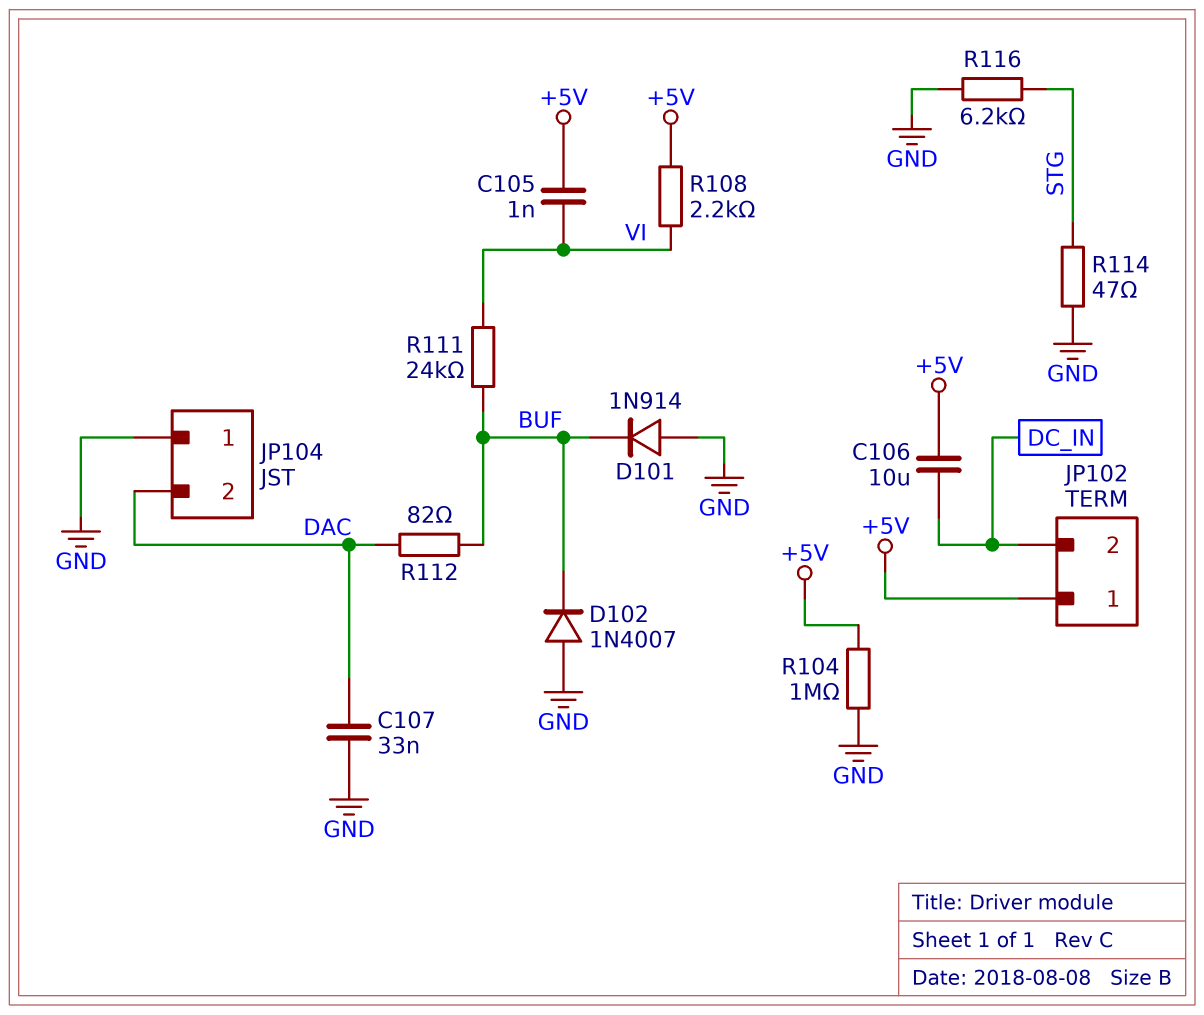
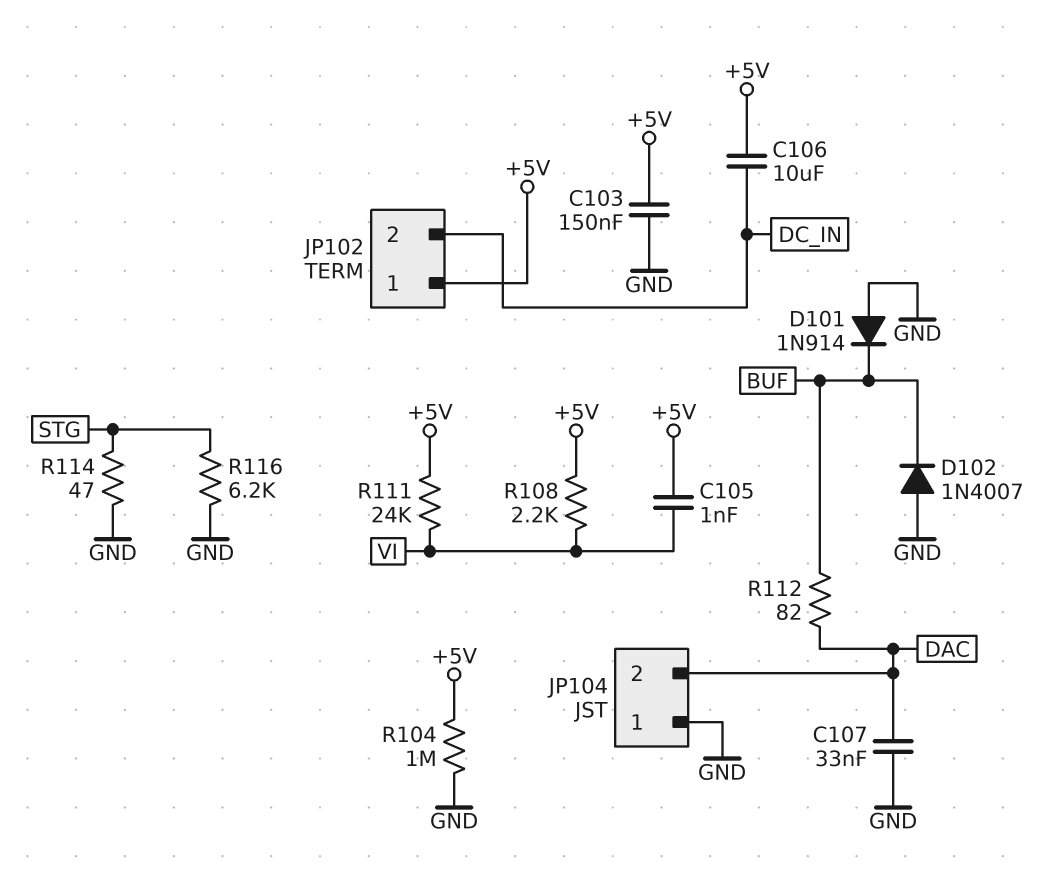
C103: none -> 150nF (+5V, GND)
R111: 24k (BUF, VI) -> 24k (+5V, VI)

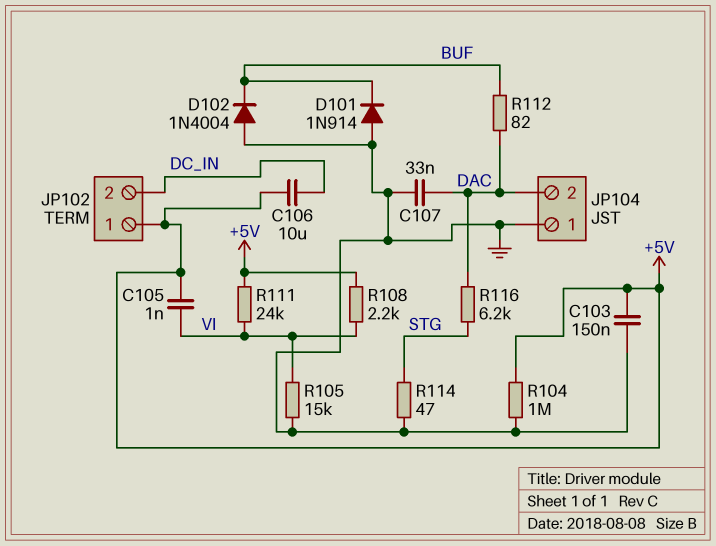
D102: diode 1N4007 (A GND, K BUF) -> diode 1N4004 (A GND, K BUF)
R105: none -> 15k (GND, VI)
R116: 6.2k (GND, STG) -> 6.2k (DAC, STG)

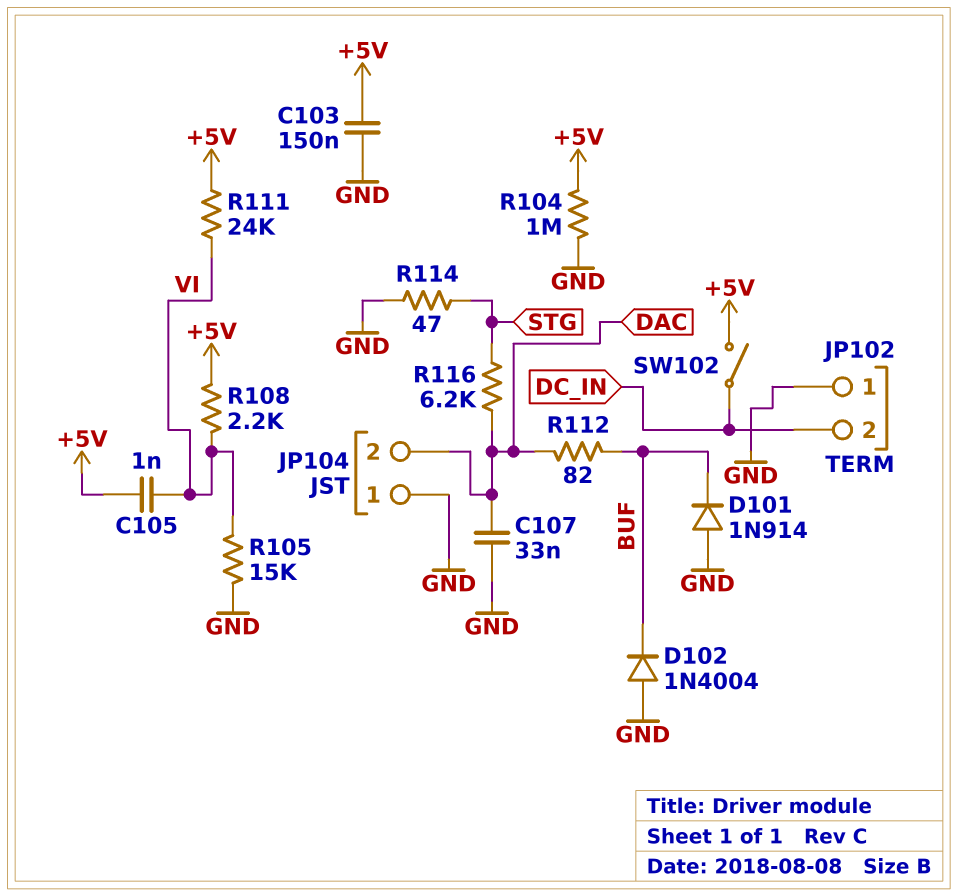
C106: 10uF (+5V, DC_IN) -> none
JP102 pin 1: +5V -> GND
SW102: none -> switch (+5V, DC_IN)

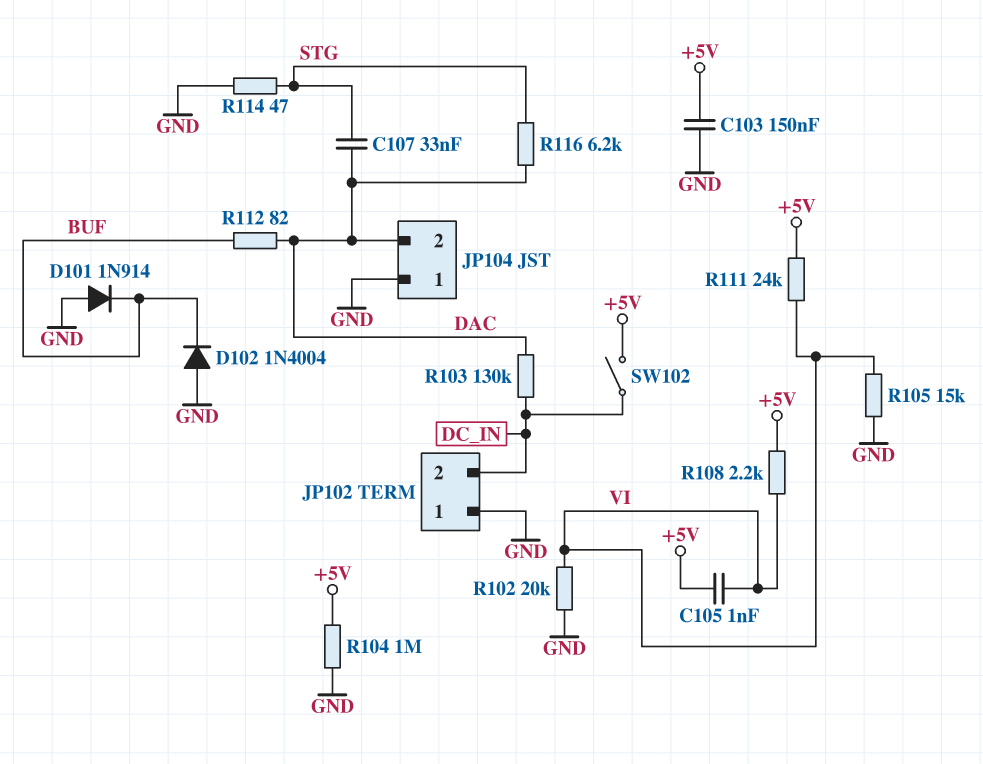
C107: 33nF (DAC, GND) -> 33nF (DAC, STG)
R102: none -> 20k (GND, VI)
R103: none -> 130k (DAC, DC_IN)

